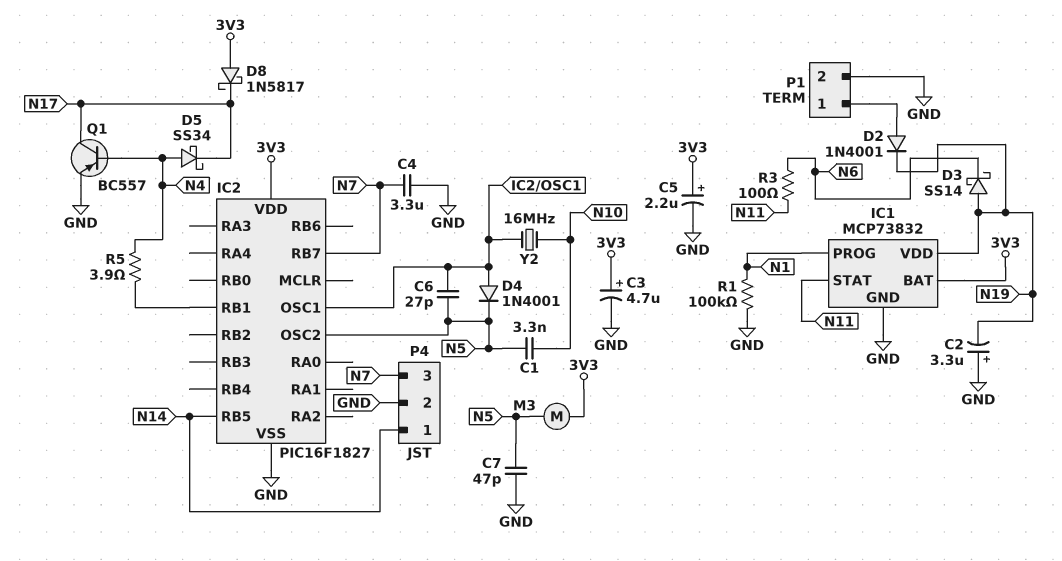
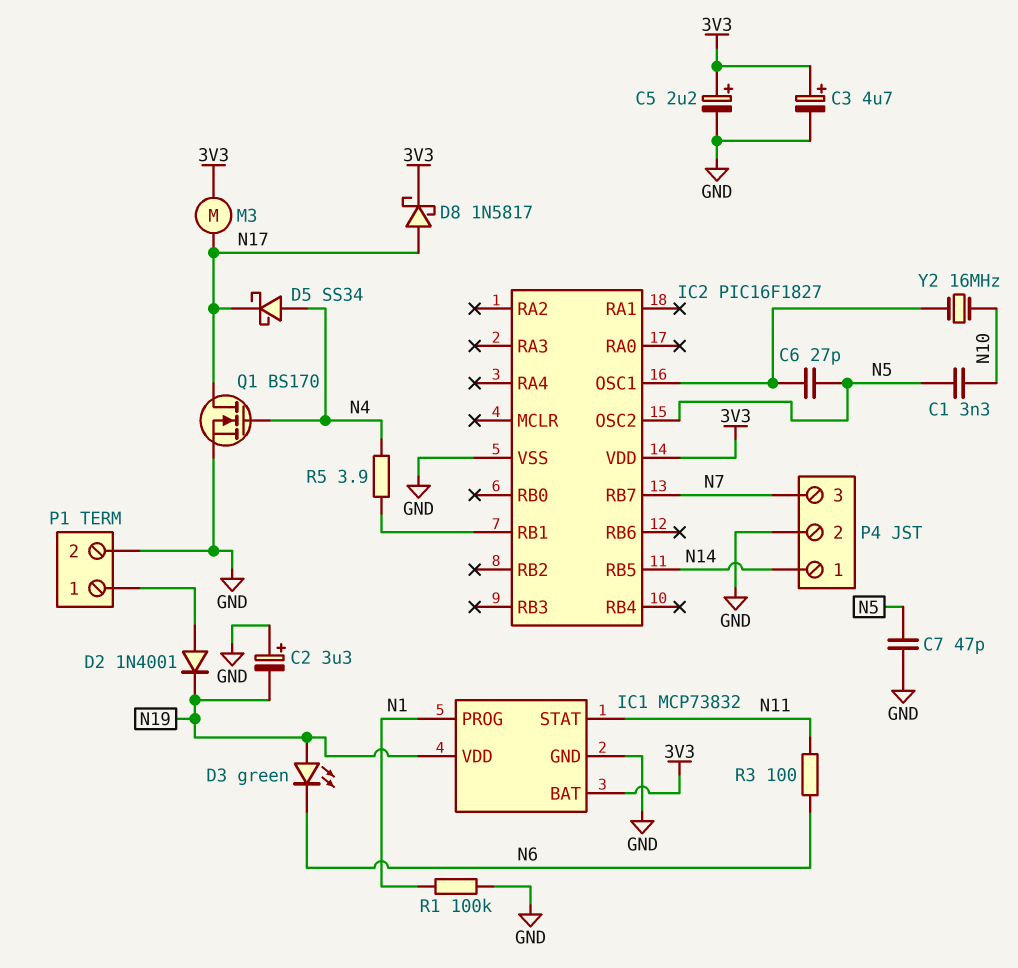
C4: 3.3uF (GND, N7) -> none
D3: schottky SS14 (A N19, K N6) -> LED green (A N19, K N6)
D4: diode 1N4001 (A IC2/OSC1, K N5) -> none
D8: schottky 1N5817 (A 3V3, K N17) -> schottky 1N5817 (A N17, K 3V3)
M3: motor (3V3, N5) -> motor (3V3, N17)
Q1: PNP BC557 (B N4, C N17, E GND) -> NMOS BS170 (G N4, D N17, S GND)

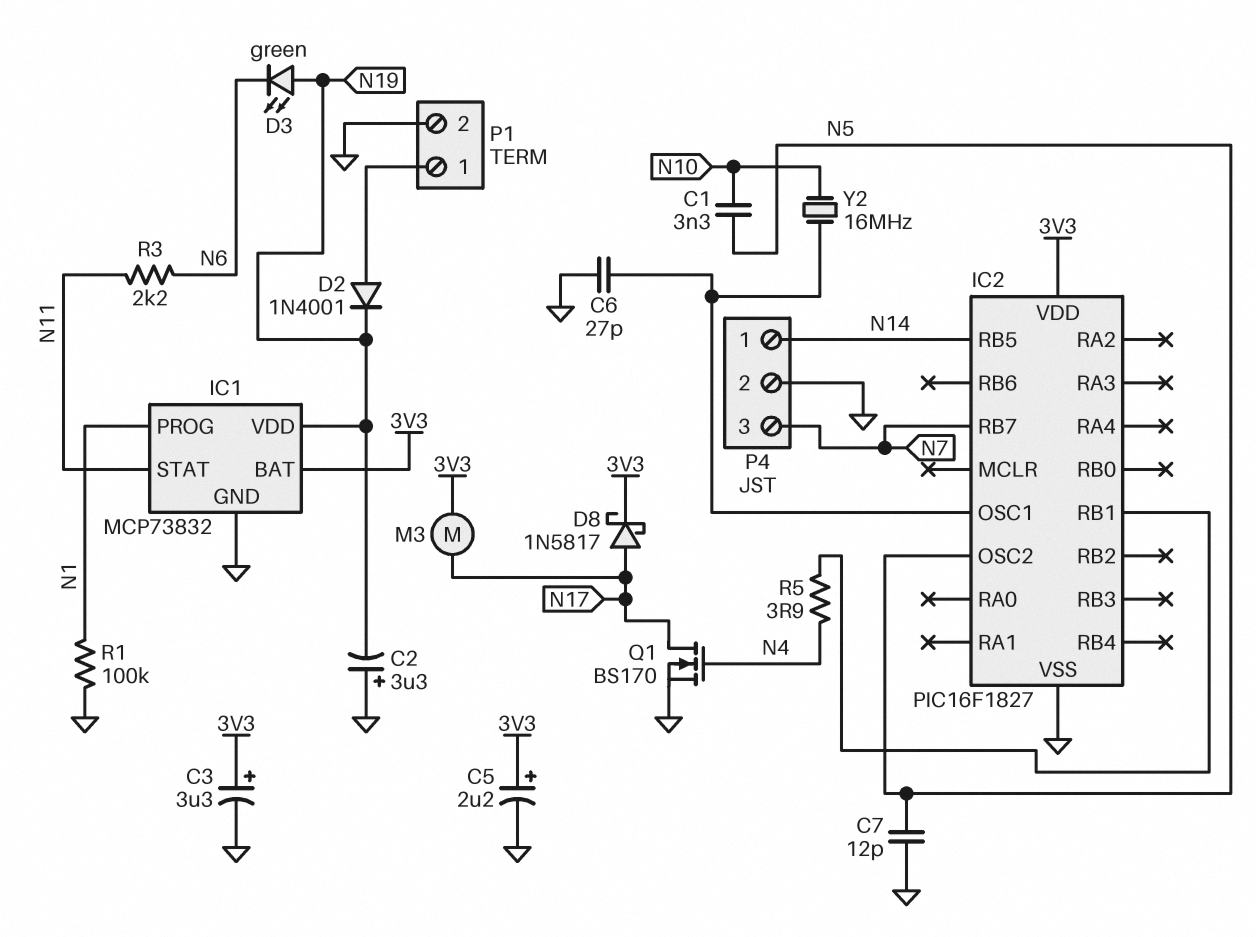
C3: 4.7uF (plus 3V3, minus GND) -> 3.3uF (plus 3V3, minus GND)
C6: 27pF (IC2/OSC1, N5) -> 27pF (GND, IC2/OSC1)
C7: 47pF (GND, N5) -> 12pF (GND, N5)
D5: schottky SS34 (A N4, K N17) -> none
R3: 100 (N6, N11) -> 2.2k (N6, N11)

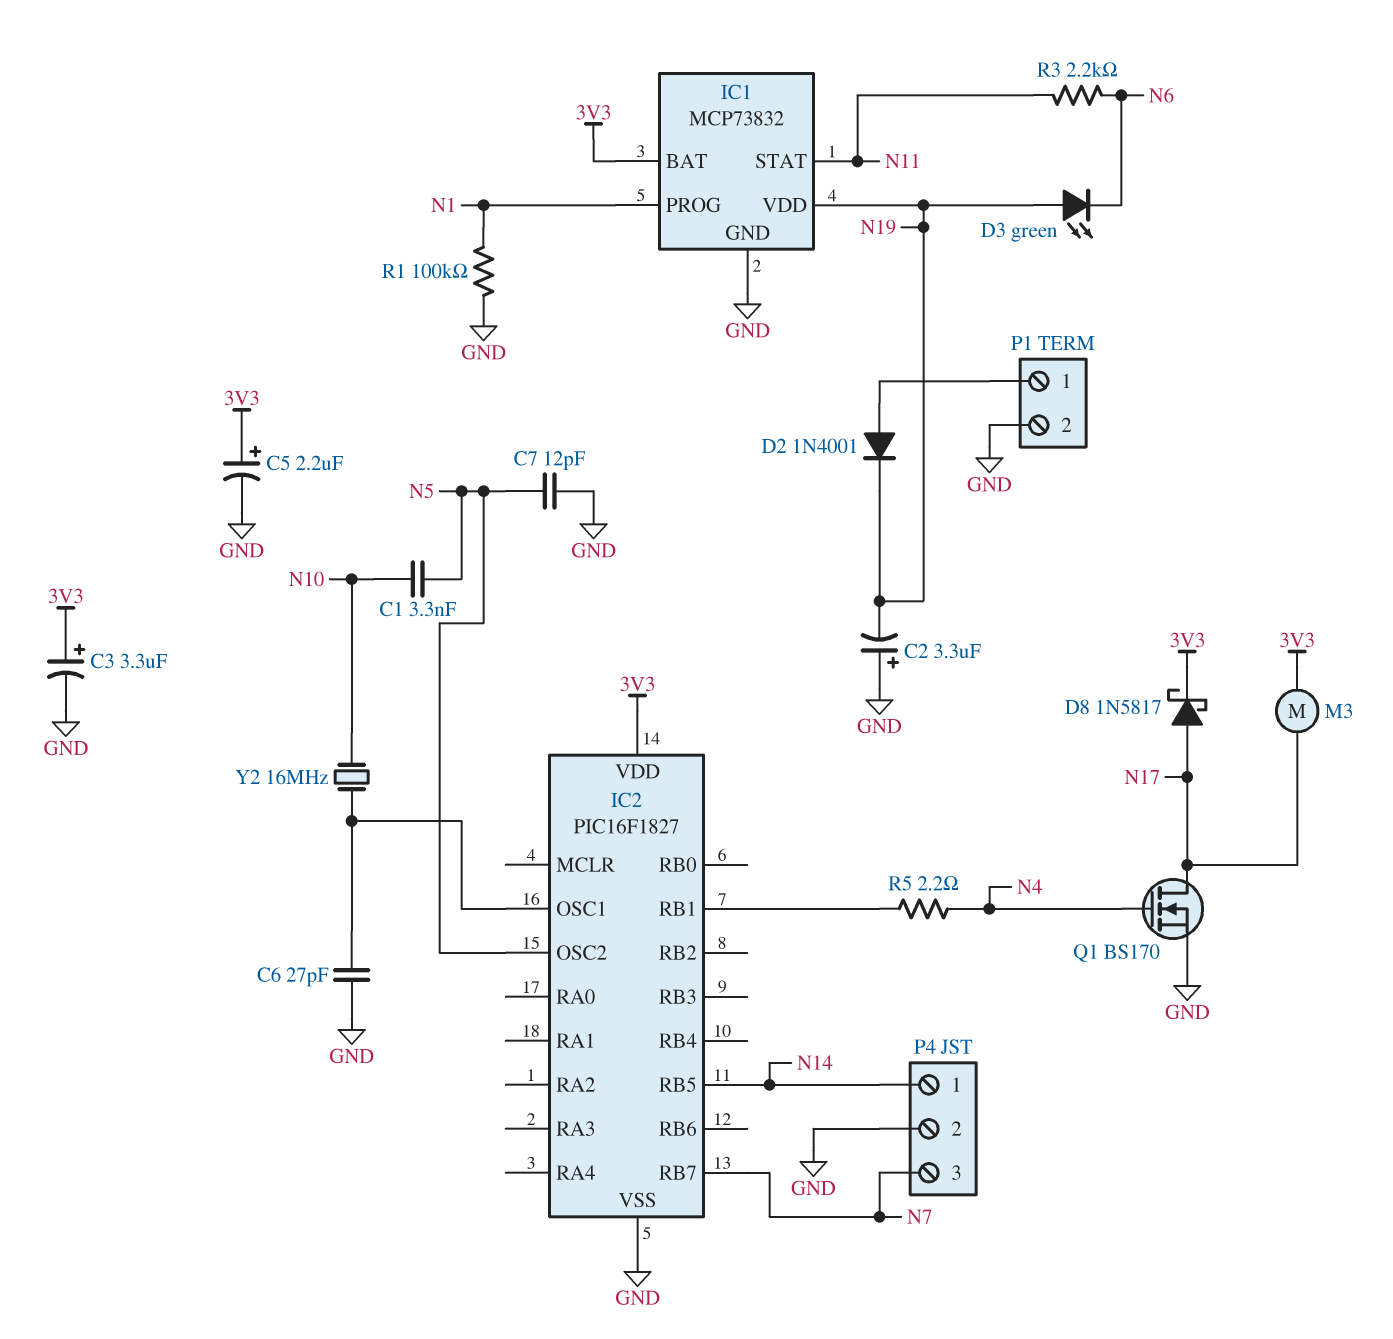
R5: 3.9 (IC2/RB1, N4) -> 2.2 (IC2/RB1, N4)

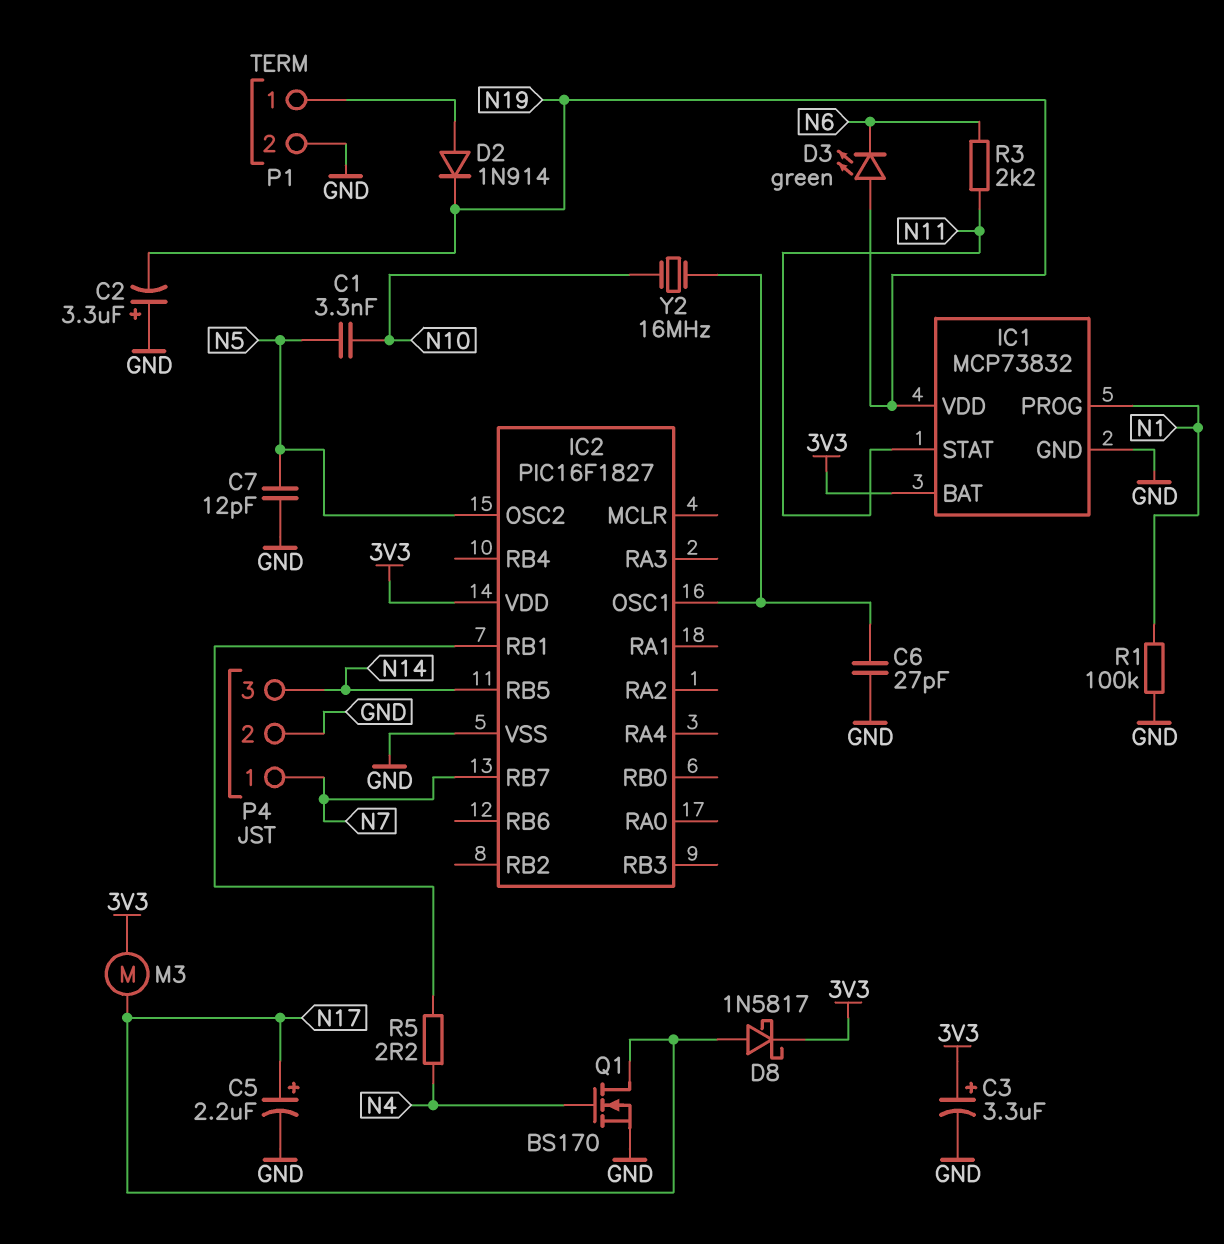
C5: 2.2uF (plus 3V3, minus GND) -> 2.2uF (plus N17, minus GND)
D2: diode 1N4001 (A P1/1, K N19) -> diode 1N914 (A P1/1, K N19)
P4 pin 1: N14 -> N7
P4 pin 3: N7 -> N14

